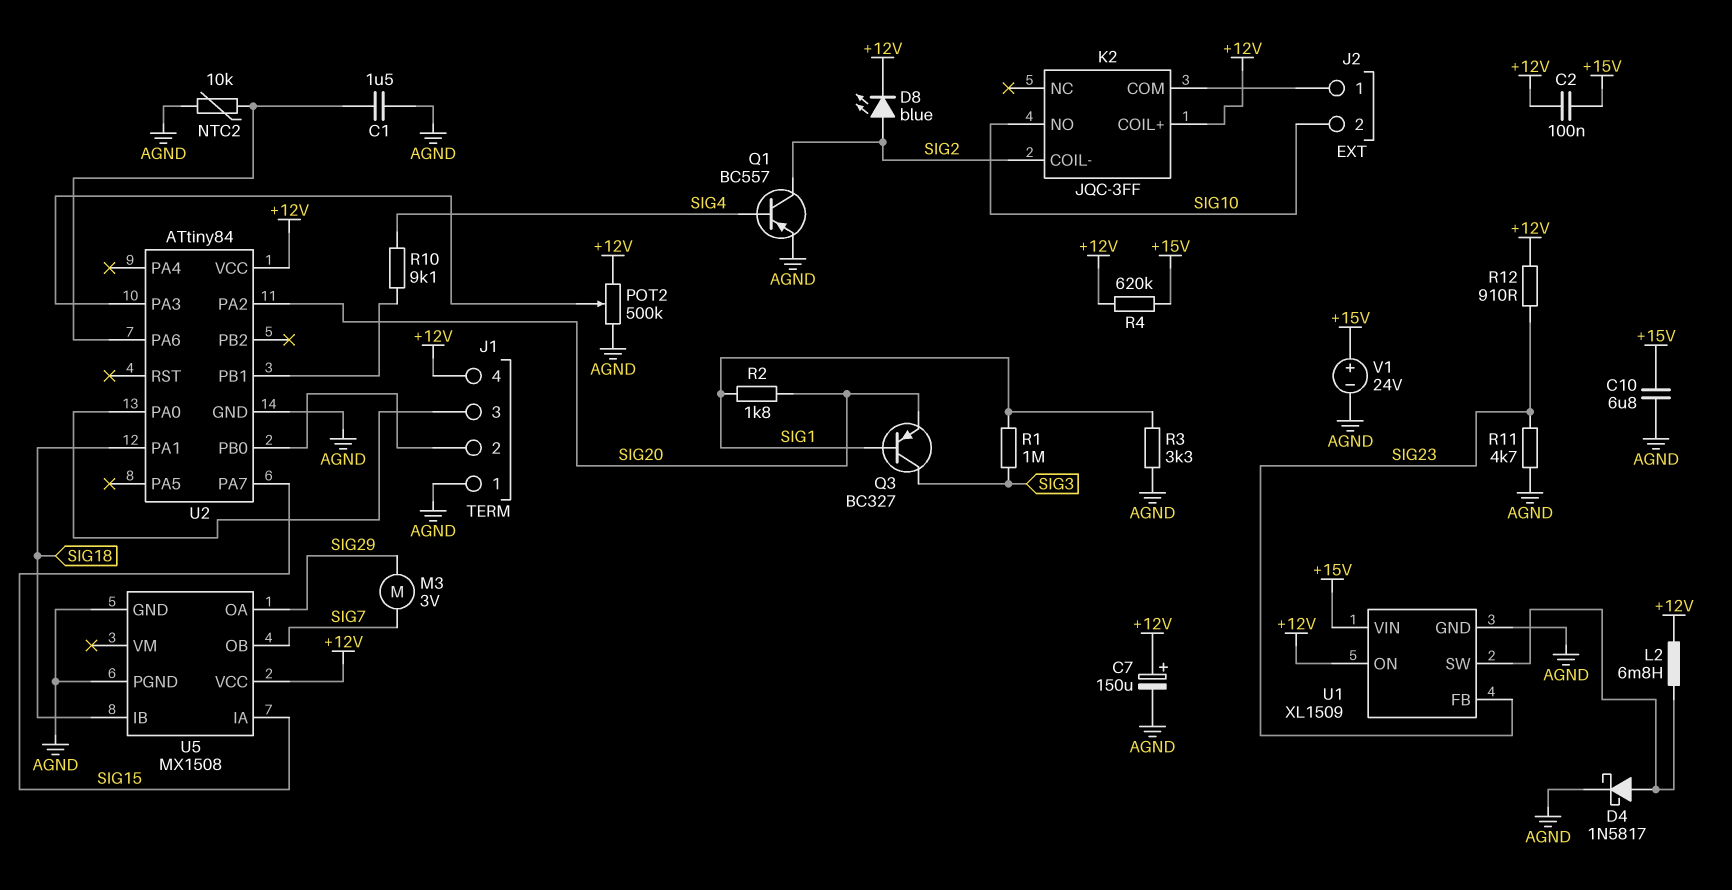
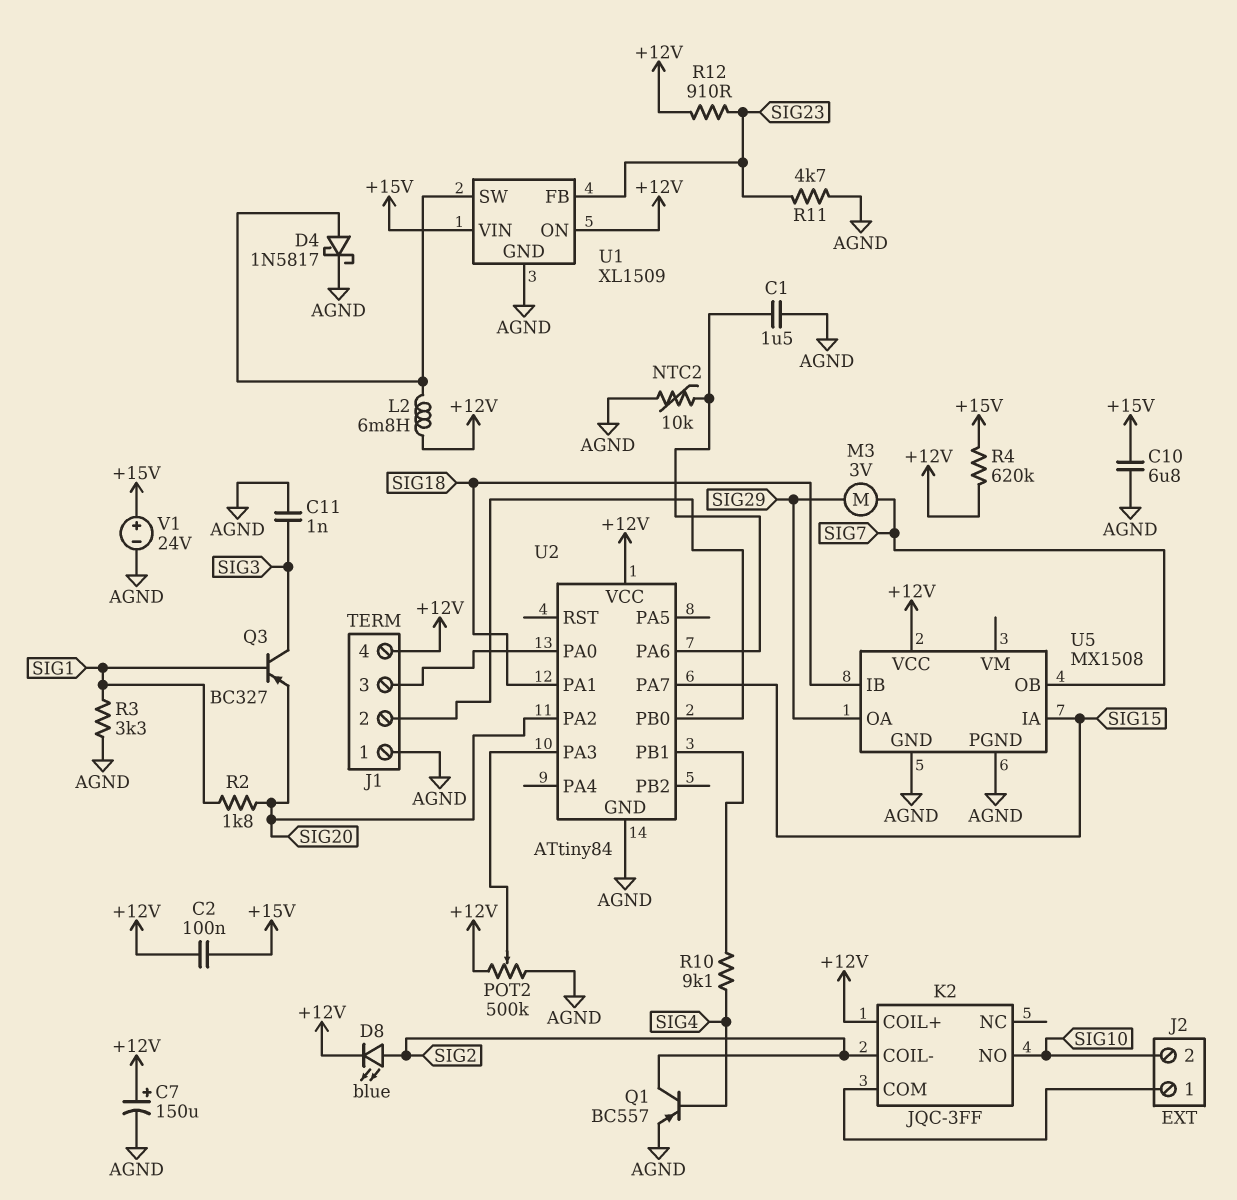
C11: none -> 1nF (AGND, SIG3)
R1: 1M (SIG1, SIG3) -> none

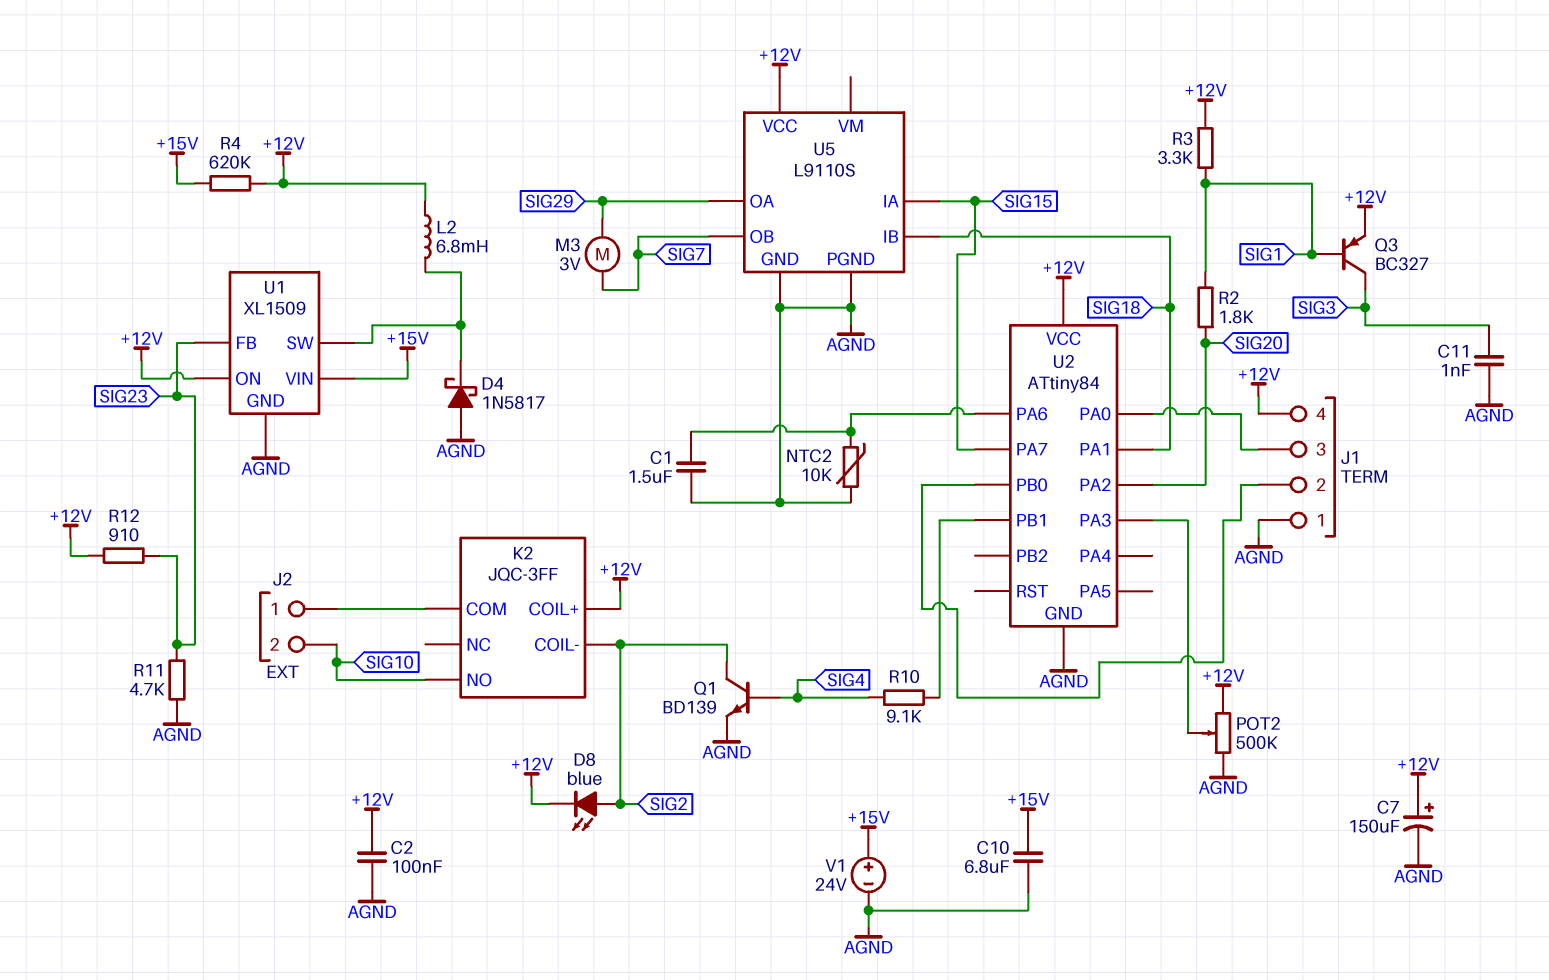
C2: 100nF (+12V, +15V) -> 100nF (+12V, AGND)
D4: schottky 1N5817 (A U1/SW, K AGND) -> schottky 1N5817 (A AGND, K U1/SW)
Q1: PNP BC557 (B SIG4, C SIG2, E AGND) -> NPN BD139 (B SIG4, C SIG2, E AGND)
Q3: PNP BC327 (B SIG1, C SIG3, E SIG20) -> PNP BC327 (B SIG1, C SIG3, E +12V)
R3: 3.3k (AGND, SIG1) -> 3.3k (+12V, SIG1)
U5: MX1508 -> L9110S

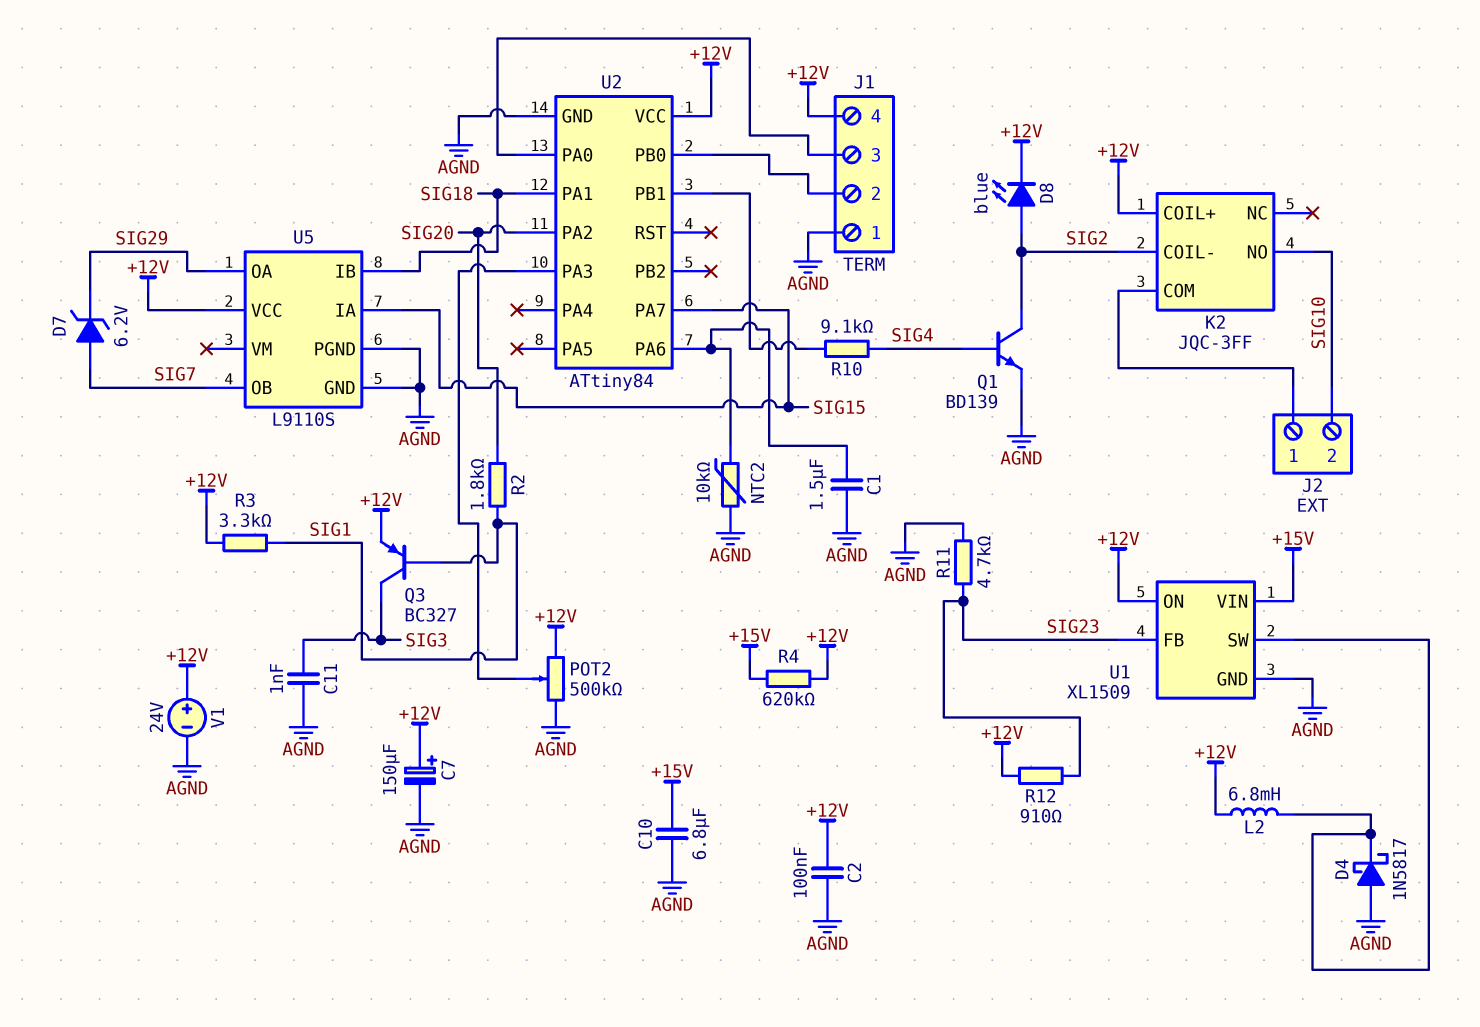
D7: none -> zener 6.2V (A SIG7, K SIG29)
M3: motor 3V (SIG7, SIG29) -> none
V1: 24V (plus +15V, minus AGND) -> 24V (plus +12V, minus AGND)

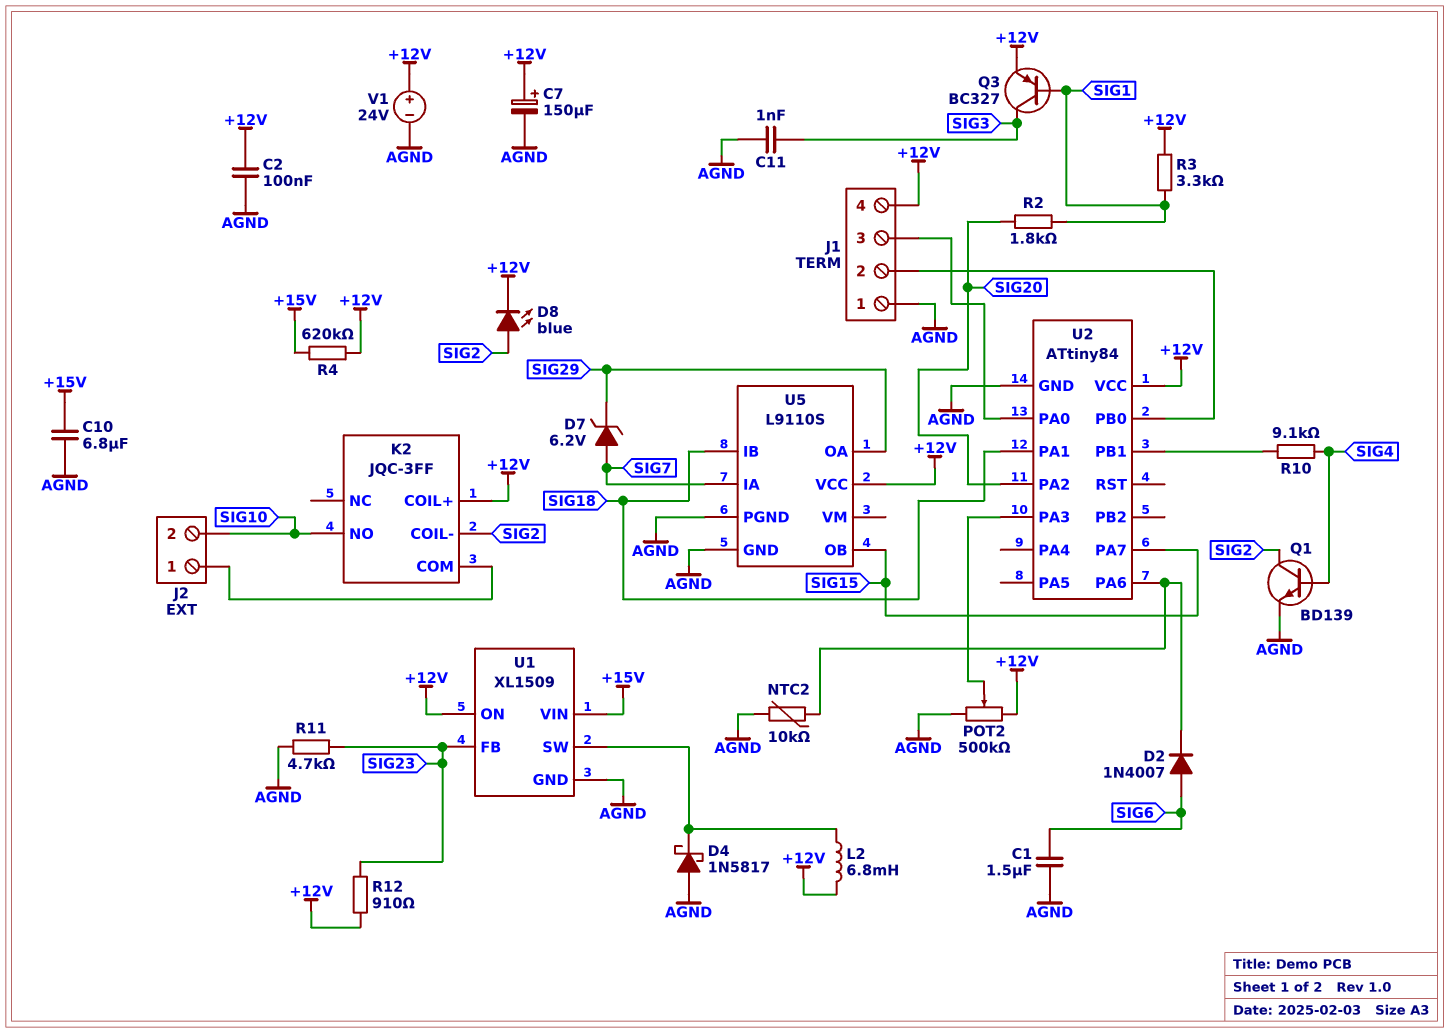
C1: 1.5uF (AGND, U2/PA6) -> 1.5uF (AGND, SIG6)
D2: none -> diode 1N4007 (A SIG6, K U2/PA6)
U5 pin IA: SIG15 -> SIG7
U5 pin OB: SIG7 -> SIG15

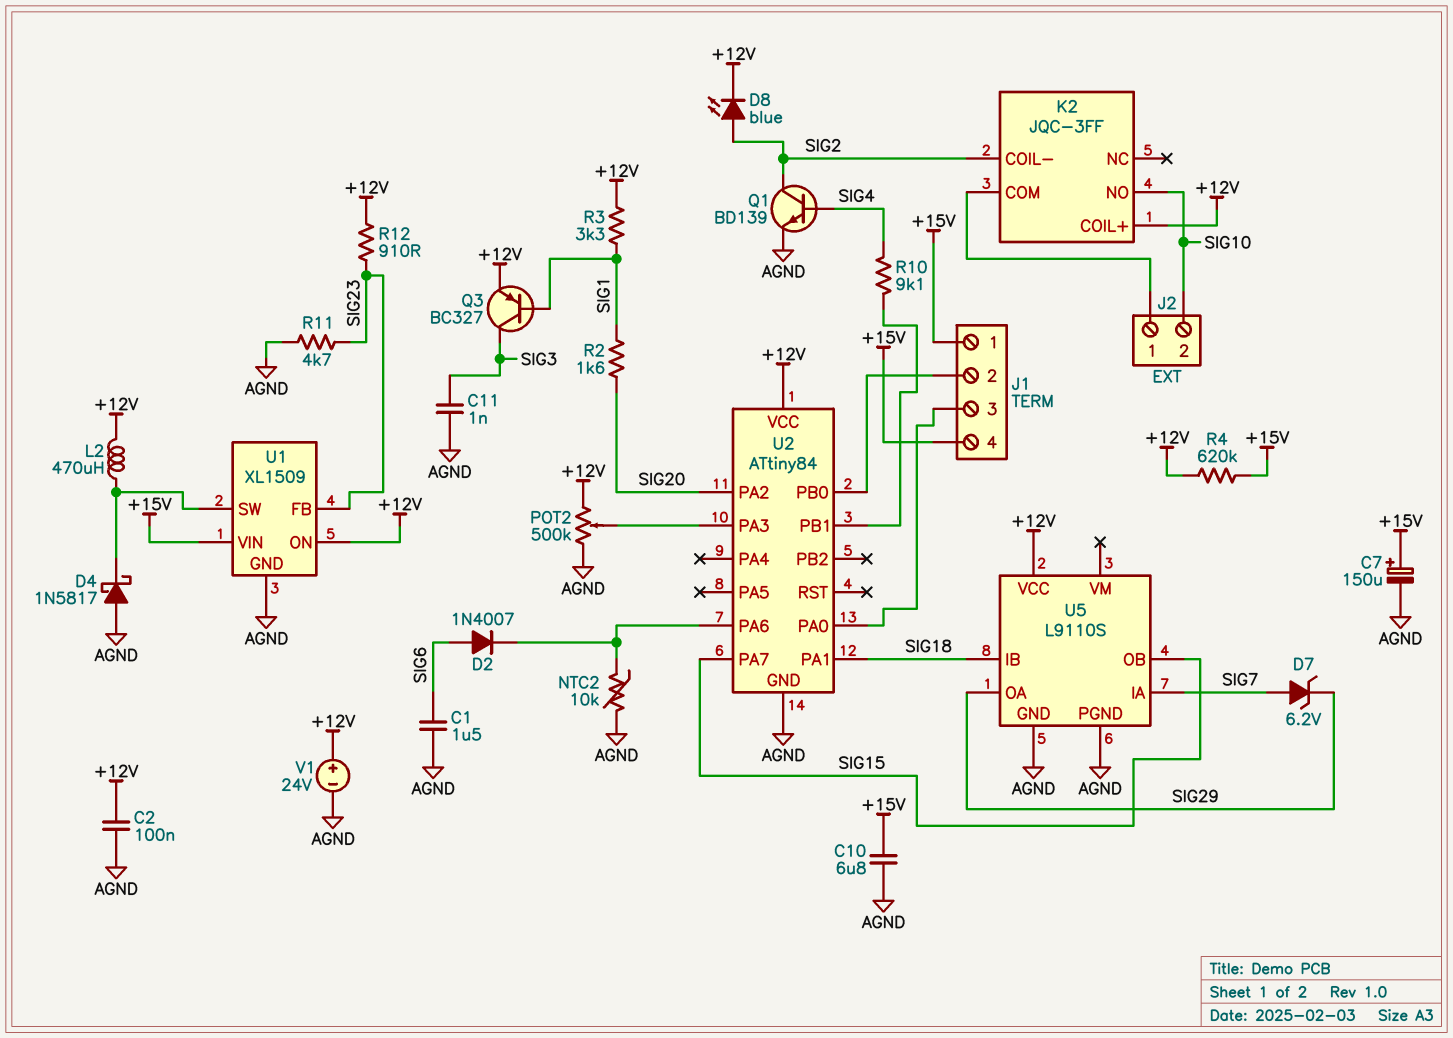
C7: 150uF (plus +12V, minus AGND) -> 150uF (plus +15V, minus AGND)
J1 pin 1: AGND -> +15V
J1 pin 4: +12V -> +15V
L2: 6.8mH (+12V, U1/SW) -> 470uH (+12V, U1/SW)
R2: 1.8k (SIG1, SIG20) -> 1.6k (SIG1, SIG20)

